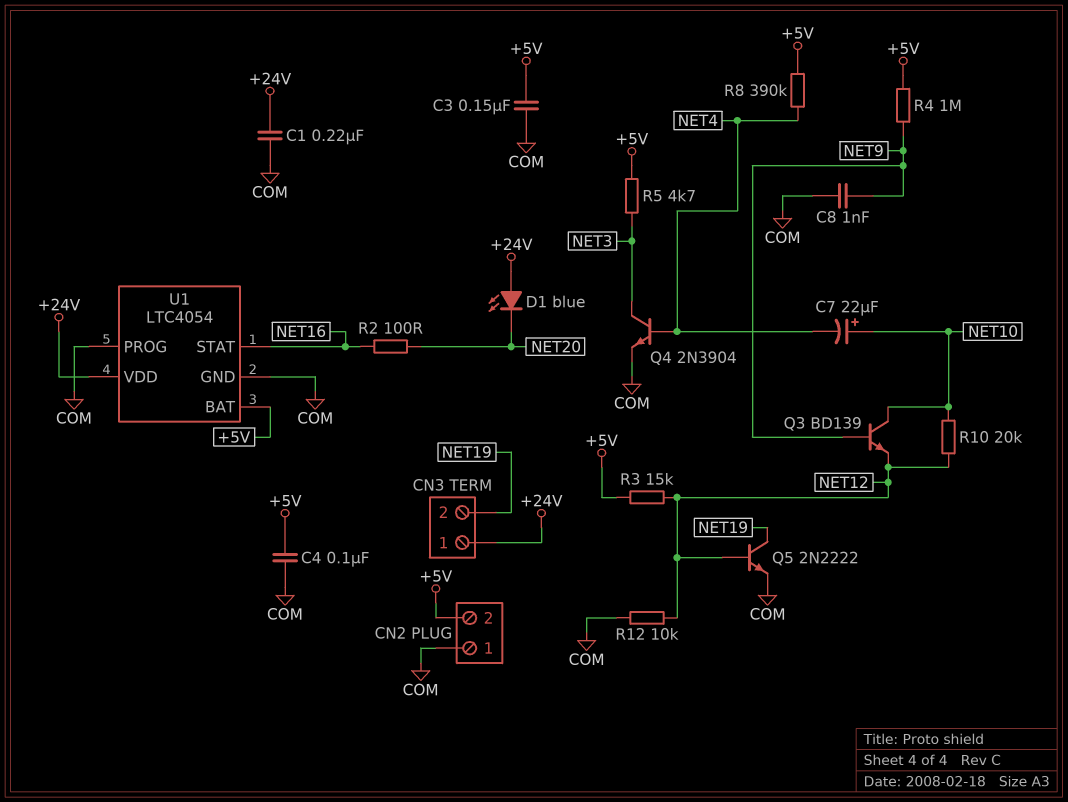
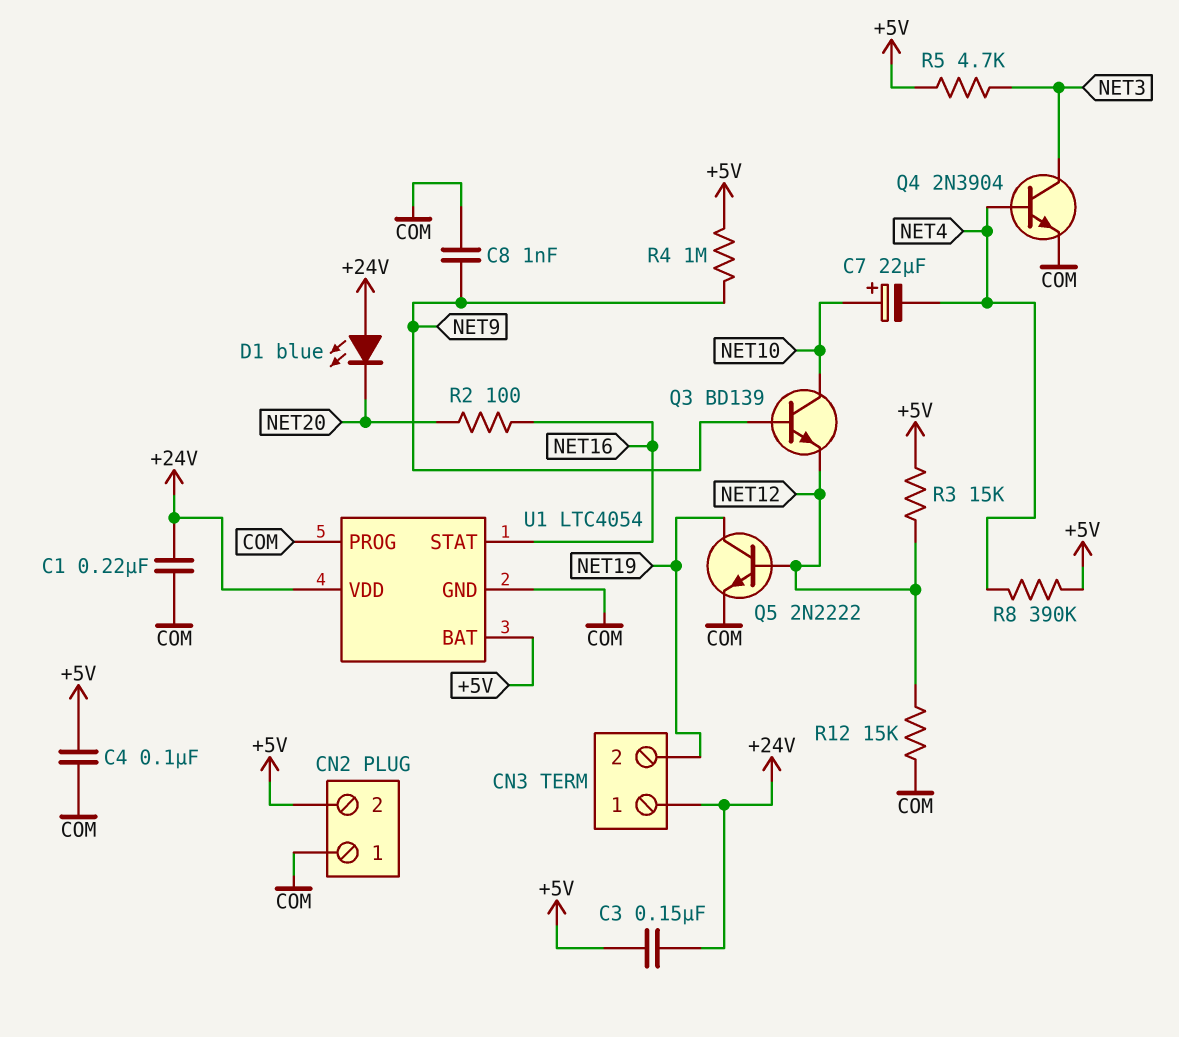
C3: 150nF (+5V, COM) -> 150nF (+5V, +24V)
R10: 20k (NET10, NET12) -> none
R12: 10k (COM, NET12) -> 15k (COM, NET12)

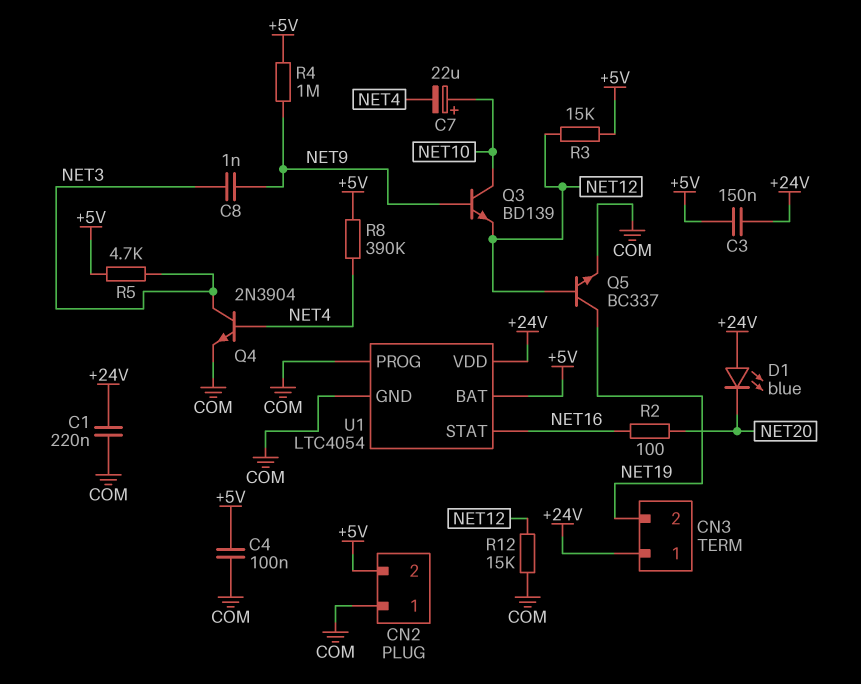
C8: 1nF (COM, NET9) -> 1nF (NET3, NET9)
Q5: NPN 2N2222 (B NET12, C NET19, E COM) -> NPN BC337 (B NET12, C NET19, E COM)

